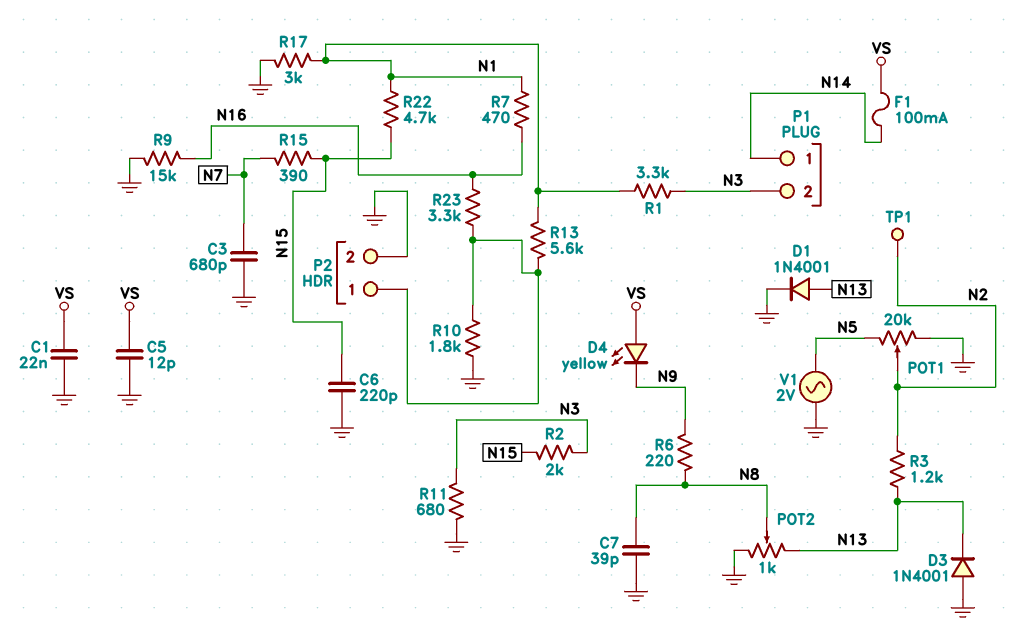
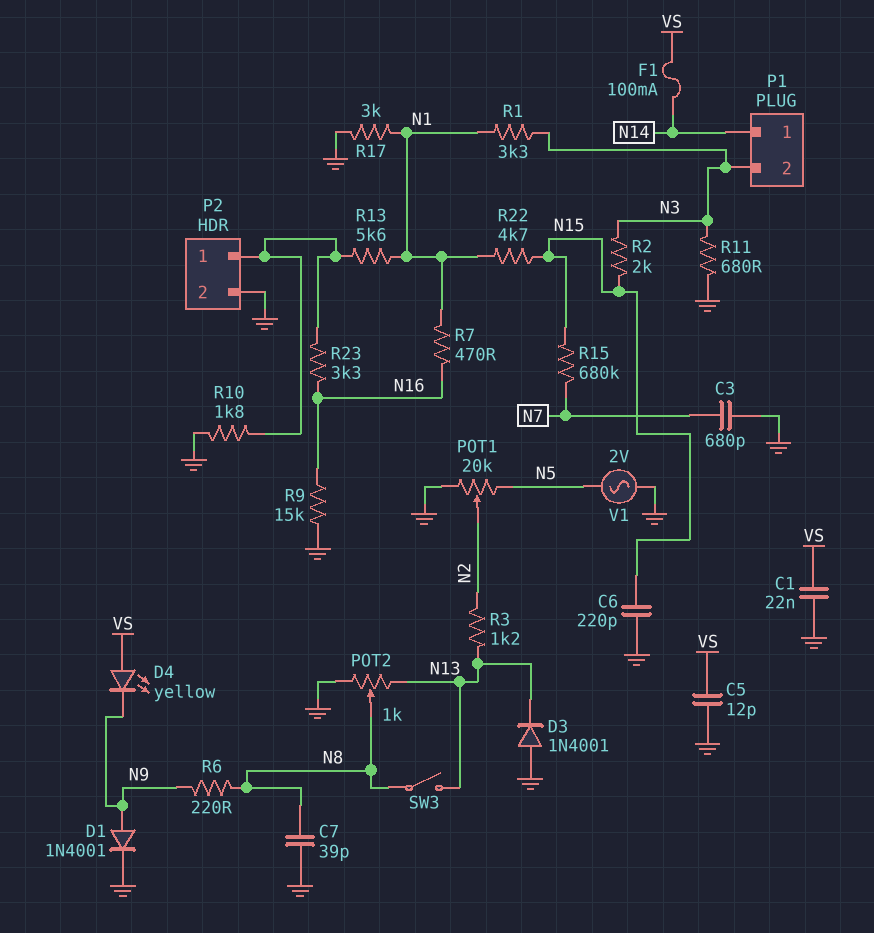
D1: diode 1N4001 (A N13, K GND) -> diode 1N4001 (A N9, K GND)
R15: 390 (N7, N15) -> 680k (N7, N15)
SW3: none -> switch (N8, N13)
TP1: test point (N2) -> none

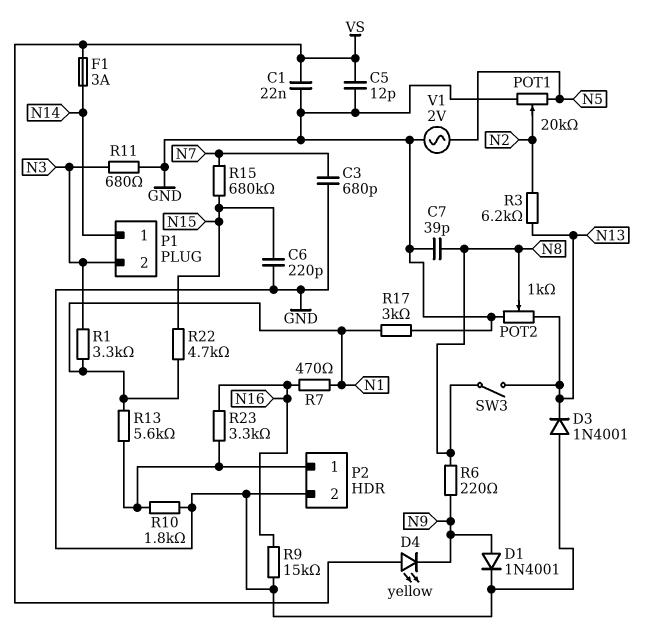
F1: 100mA (N14, VS) -> 3A (N14, VS)
R2: 2k (N3, N15) -> none
R3: 1.2k (N2, N13) -> 6.2k (N2, N13)

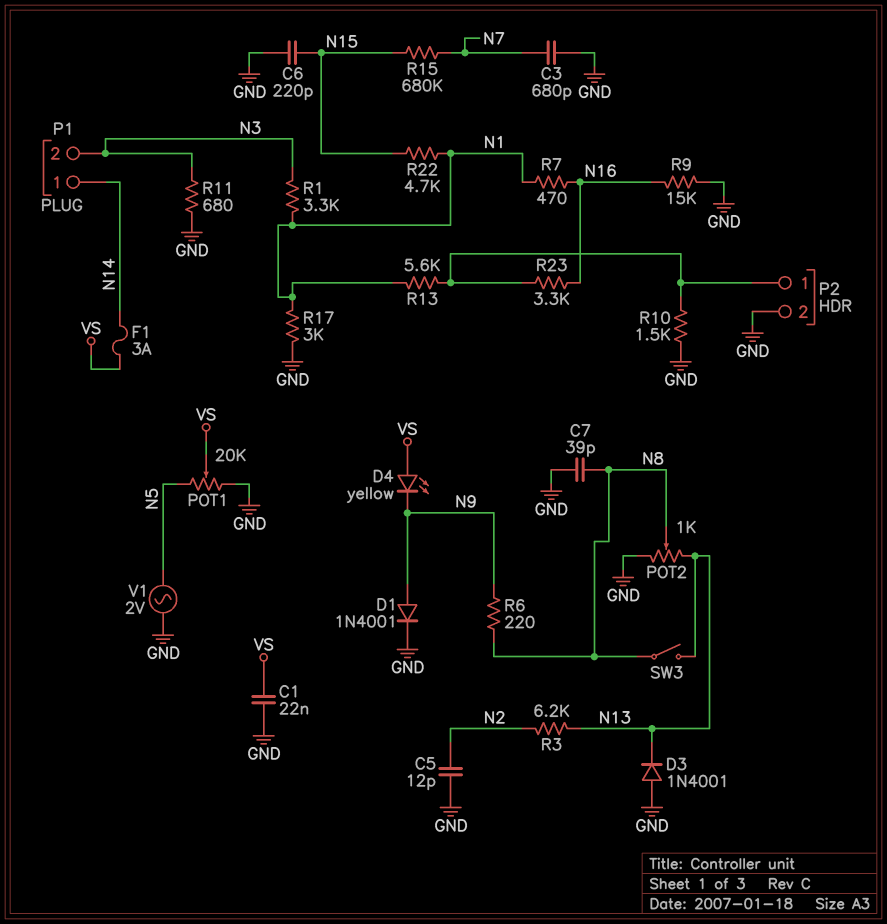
C5: 12pF (GND, VS) -> 12pF (GND, N2)
POT1: 20k (GND, N5, wiper N2) -> 20k (GND, N5, wiper VS)
R10: 1.8k (GND, P2/1) -> 1.5k (GND, P2/1)

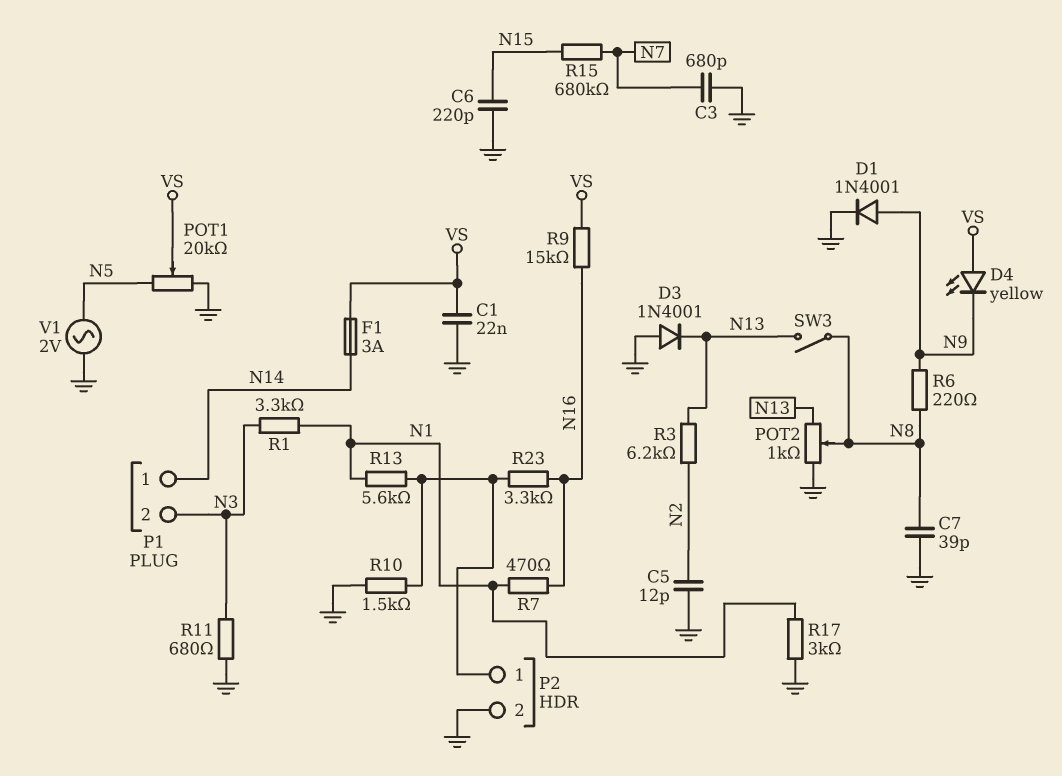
R9: 15k (GND, N16) -> 15k (N16, VS)
R22: 4.7k (N1, N15) -> none

